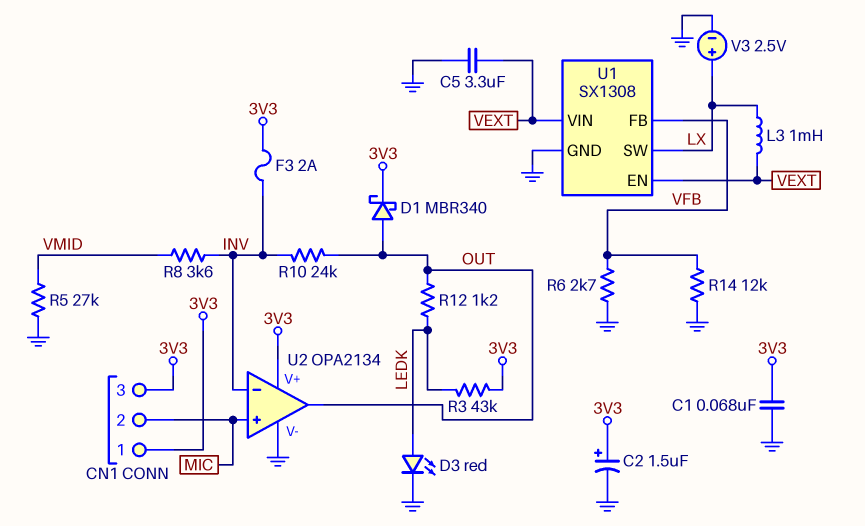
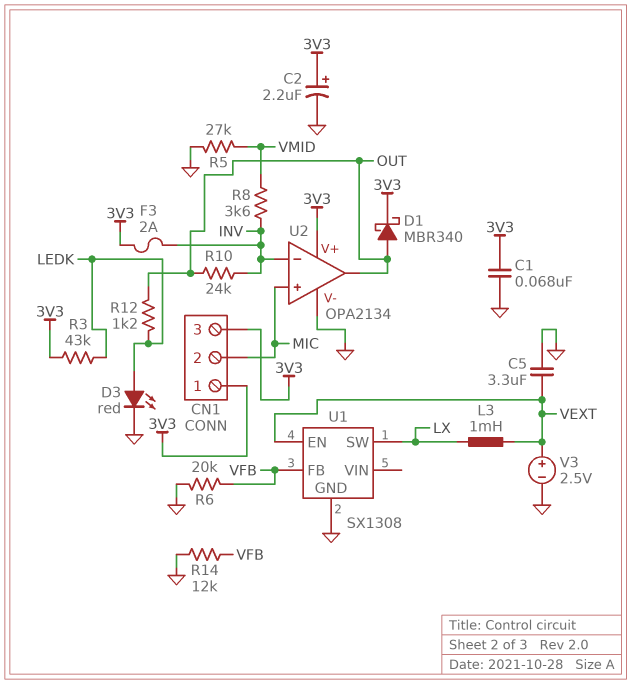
C2: 1.5uF (plus 3V3, minus GND) -> 2.2uF (plus 3V3, minus GND)
R6: 2.7k (GND, VFB) -> 20k (GND, VFB)
U1 pin VIN: VEXT -> none
V3: 2.5V (plus LX, minus GND) -> 2.5V (plus VEXT, minus GND)

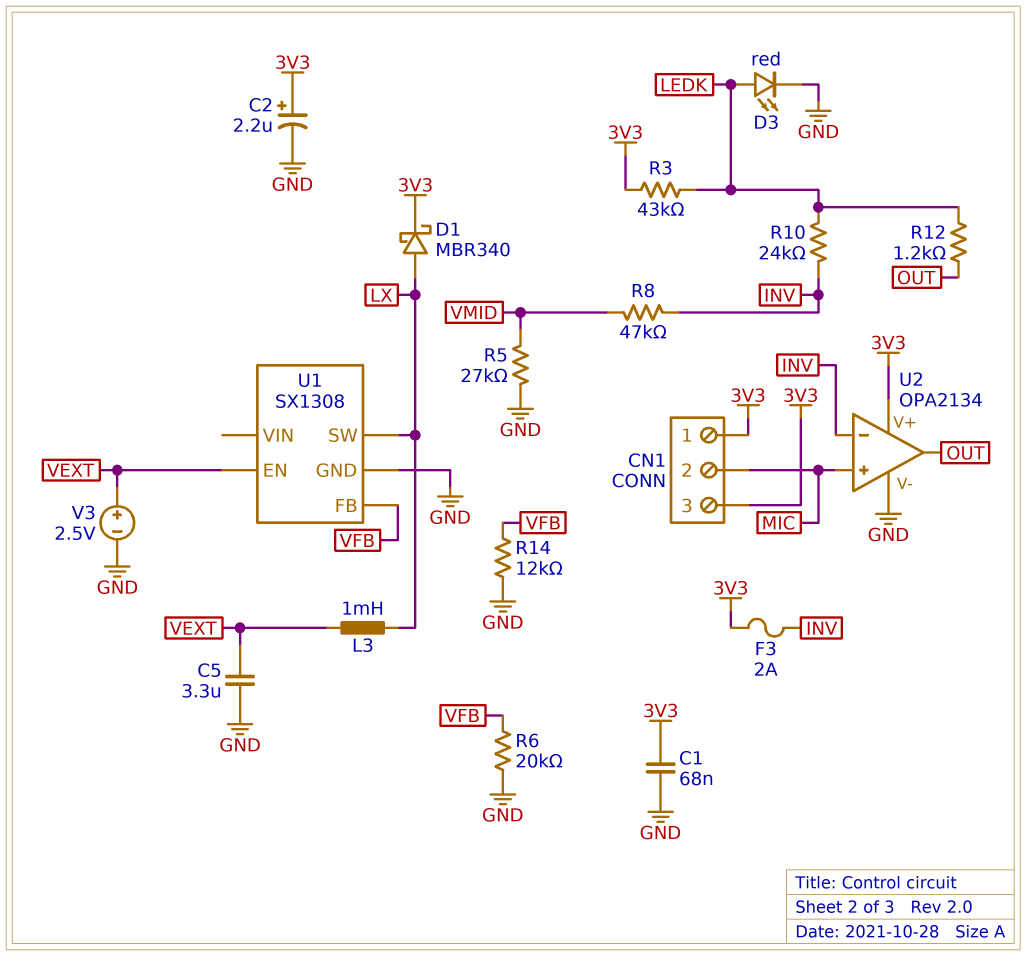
D1: schottky MBR340 (A OUT, K 3V3) -> schottky MBR340 (A LX, K 3V3)
R8: 3.6k (INV, VMID) -> 47k (INV, VMID)
R10: 24k (INV, OUT) -> 24k (INV, LEDK)

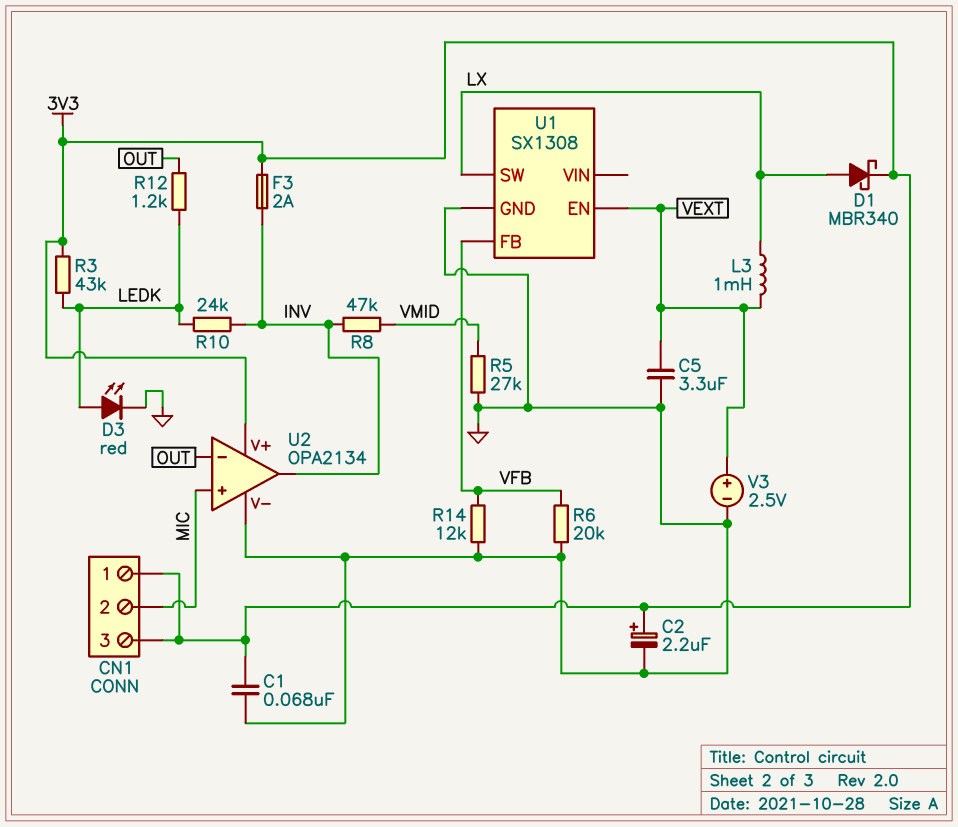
U2 pin in-: INV -> OUT
U2 pin out: OUT -> INV

